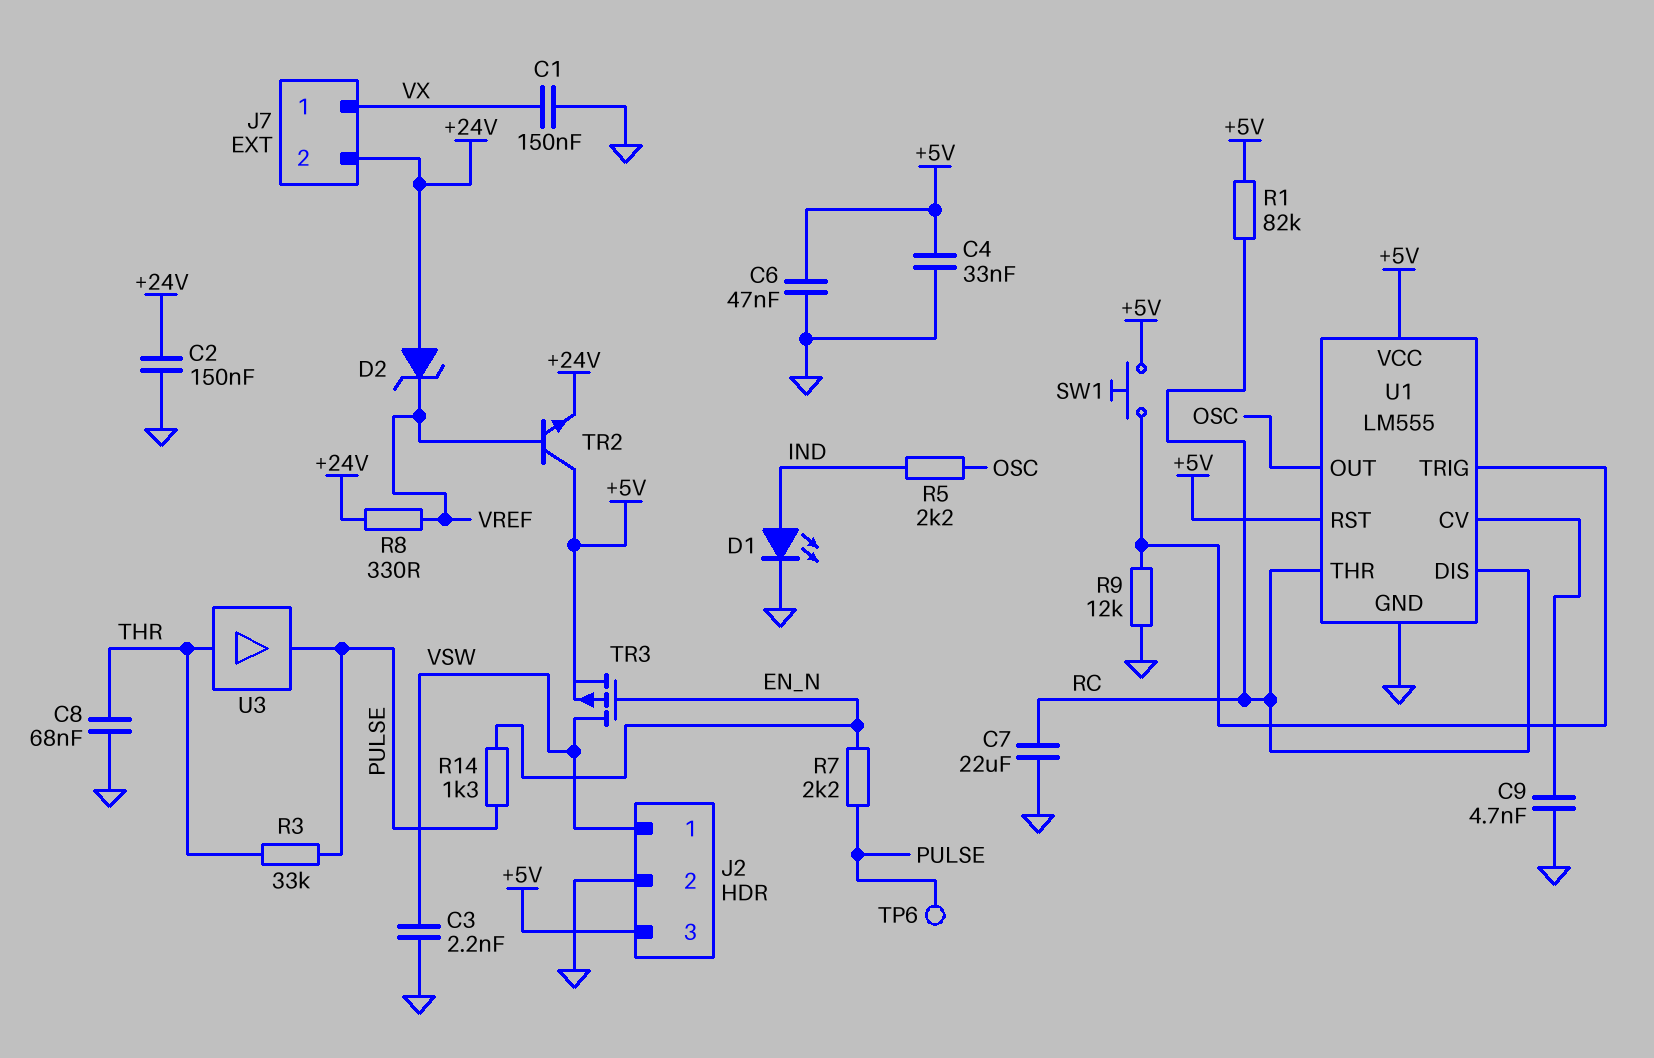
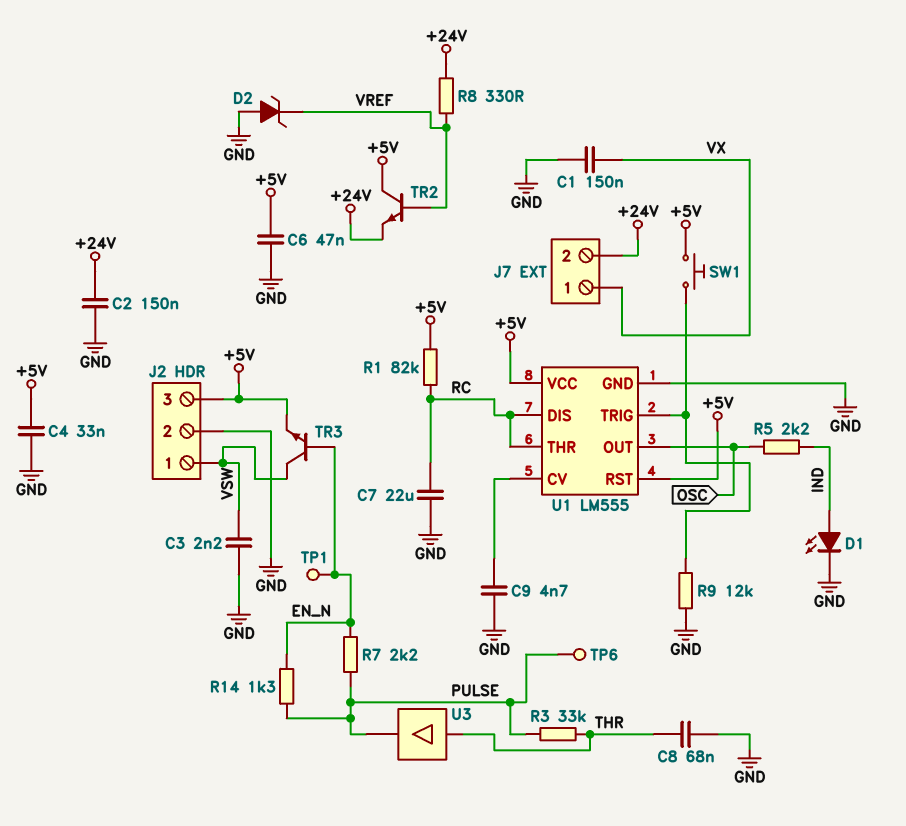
D2: zener (A +24V, K VREF) -> zener (A GND, K VREF)
TP1: none -> test point (EN_N)
TR3: PMOS (G EN_N, D VSW, S +5V) -> NPN (B EN_N, C VSW, E +5V)

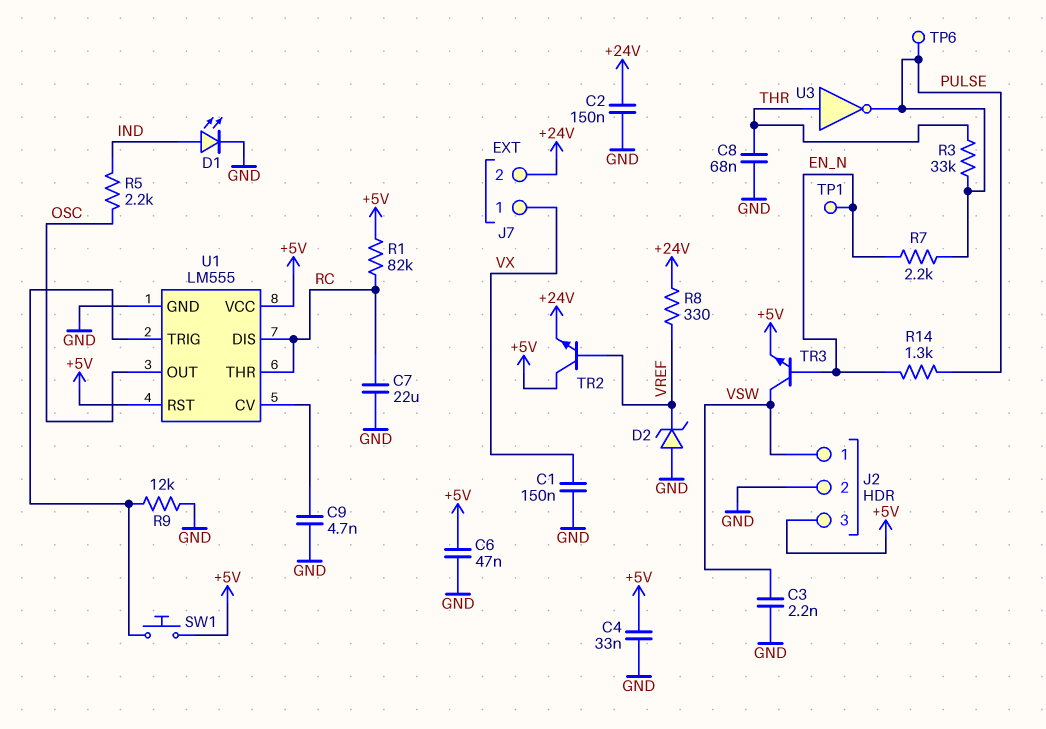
U3: buffer (in THR, out PULSE) -> NOT (in THR, out PULSE)

